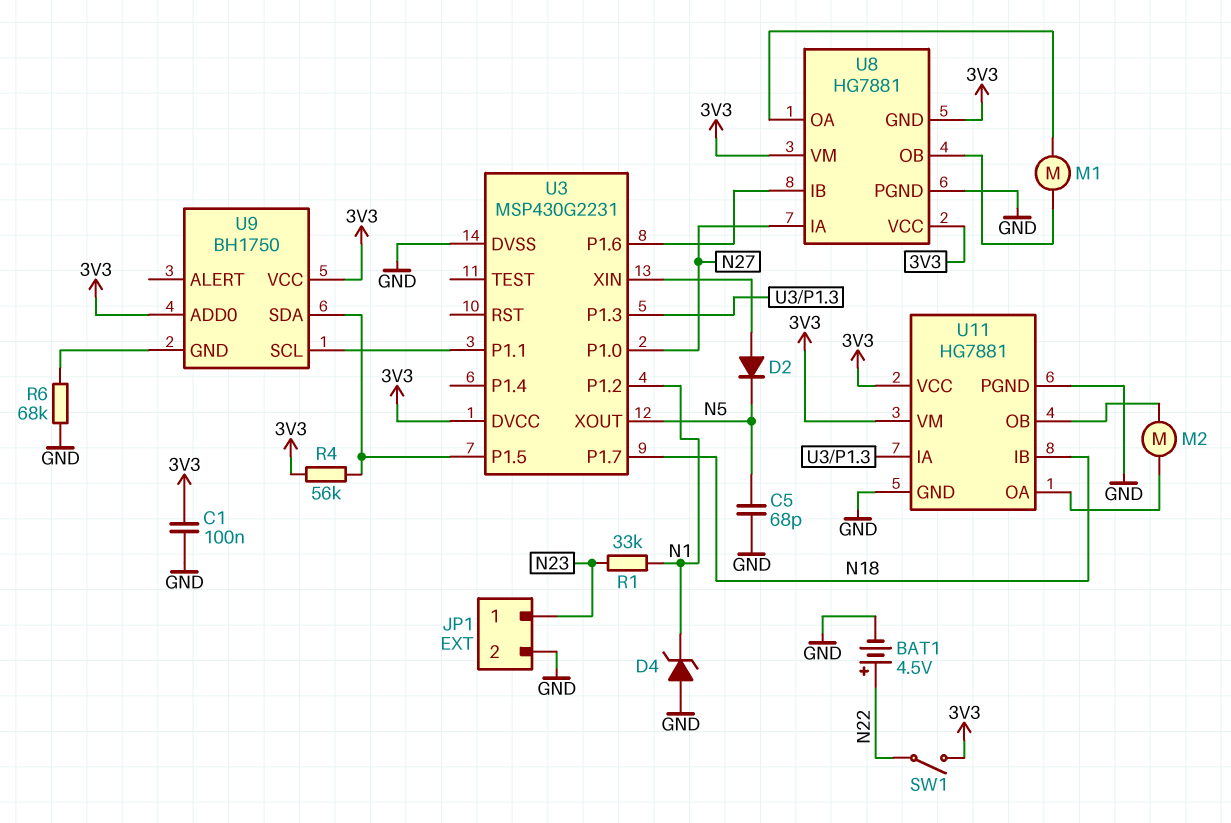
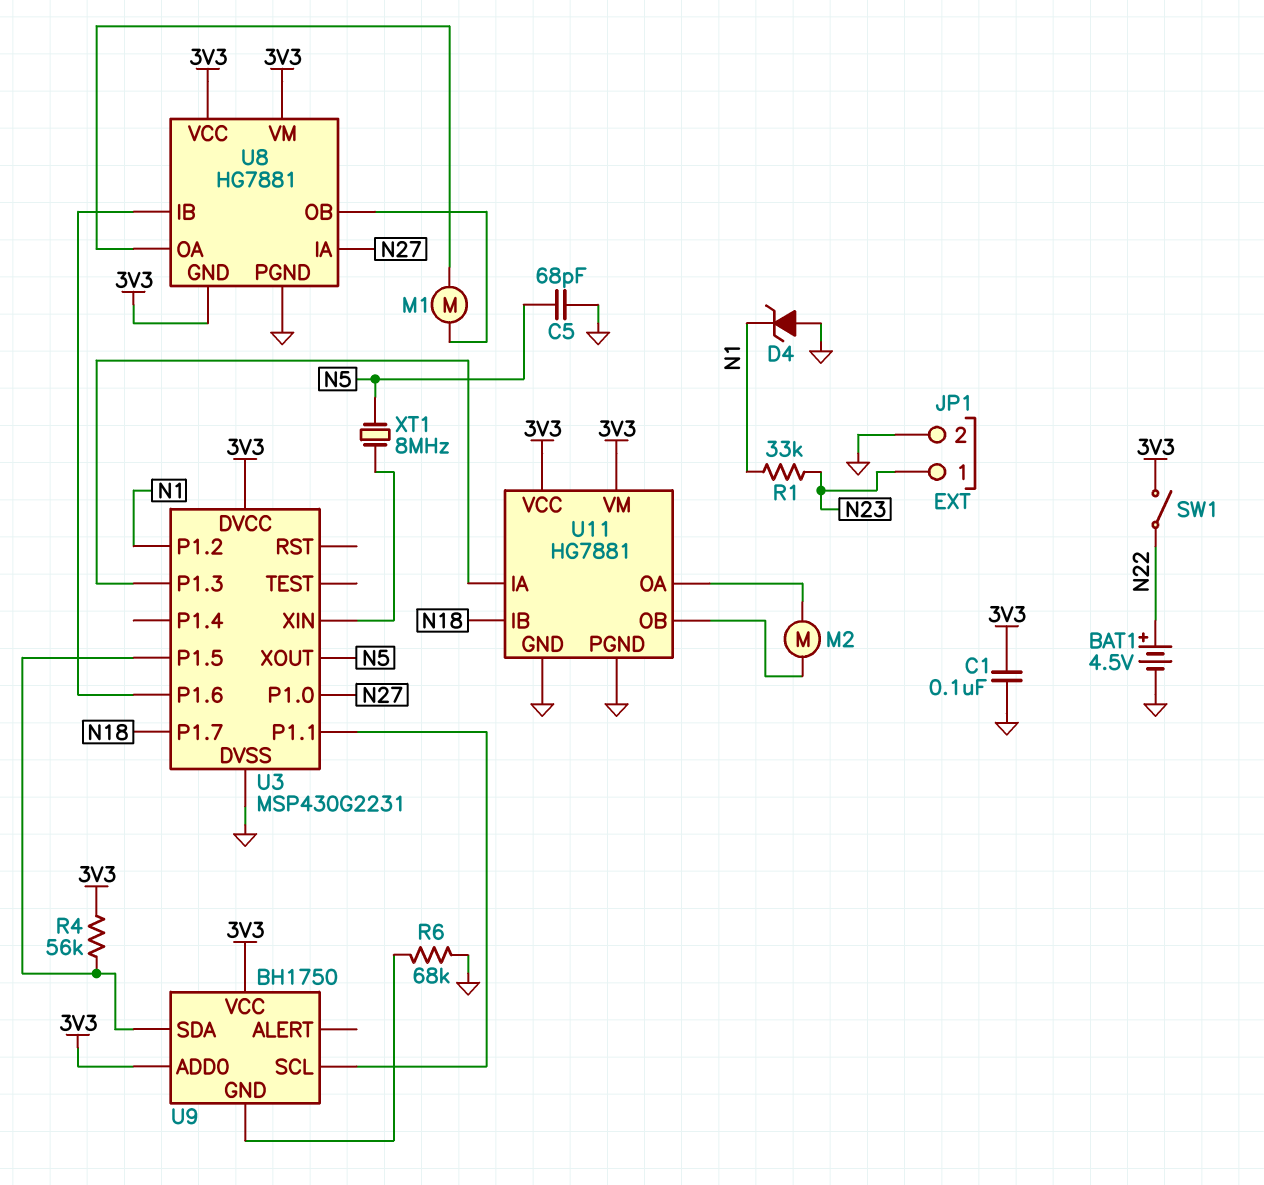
D2: diode (A U3/XIN, K N5) -> none
XT1: none -> 8MHz (N5, U3/XIN)

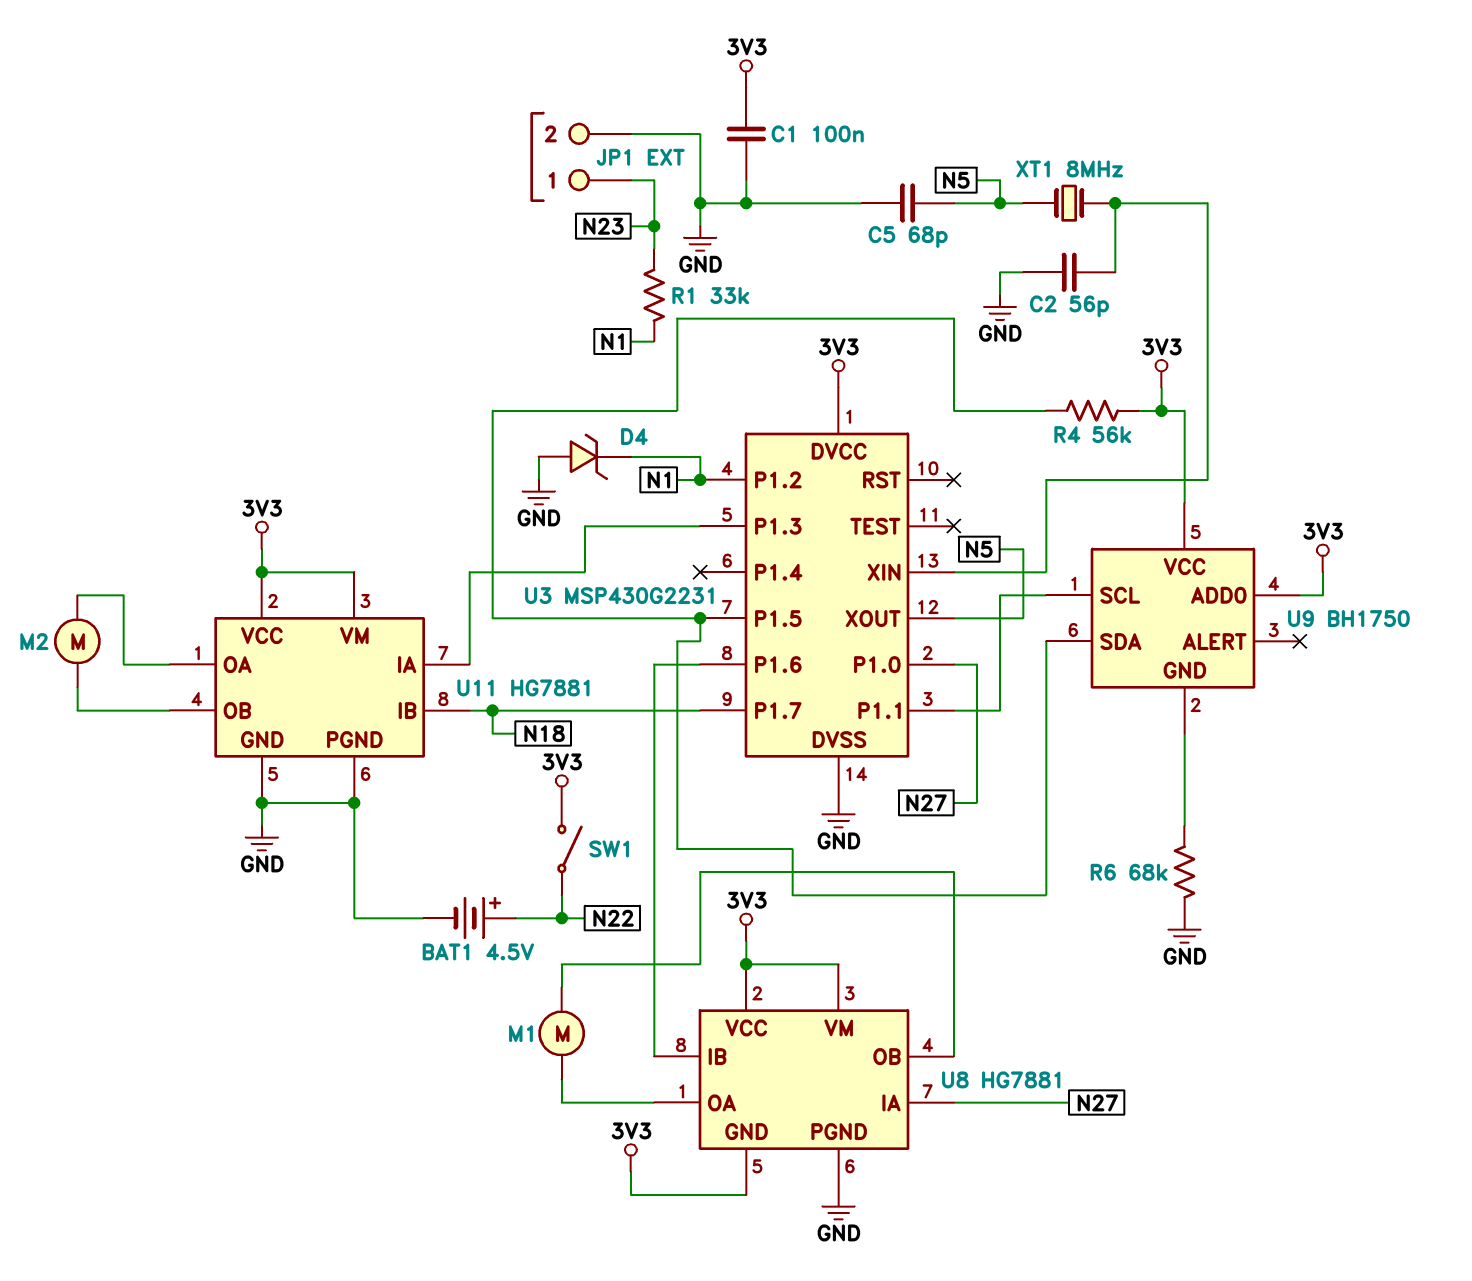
C2: none -> 56pF (GND, U3/XIN)

